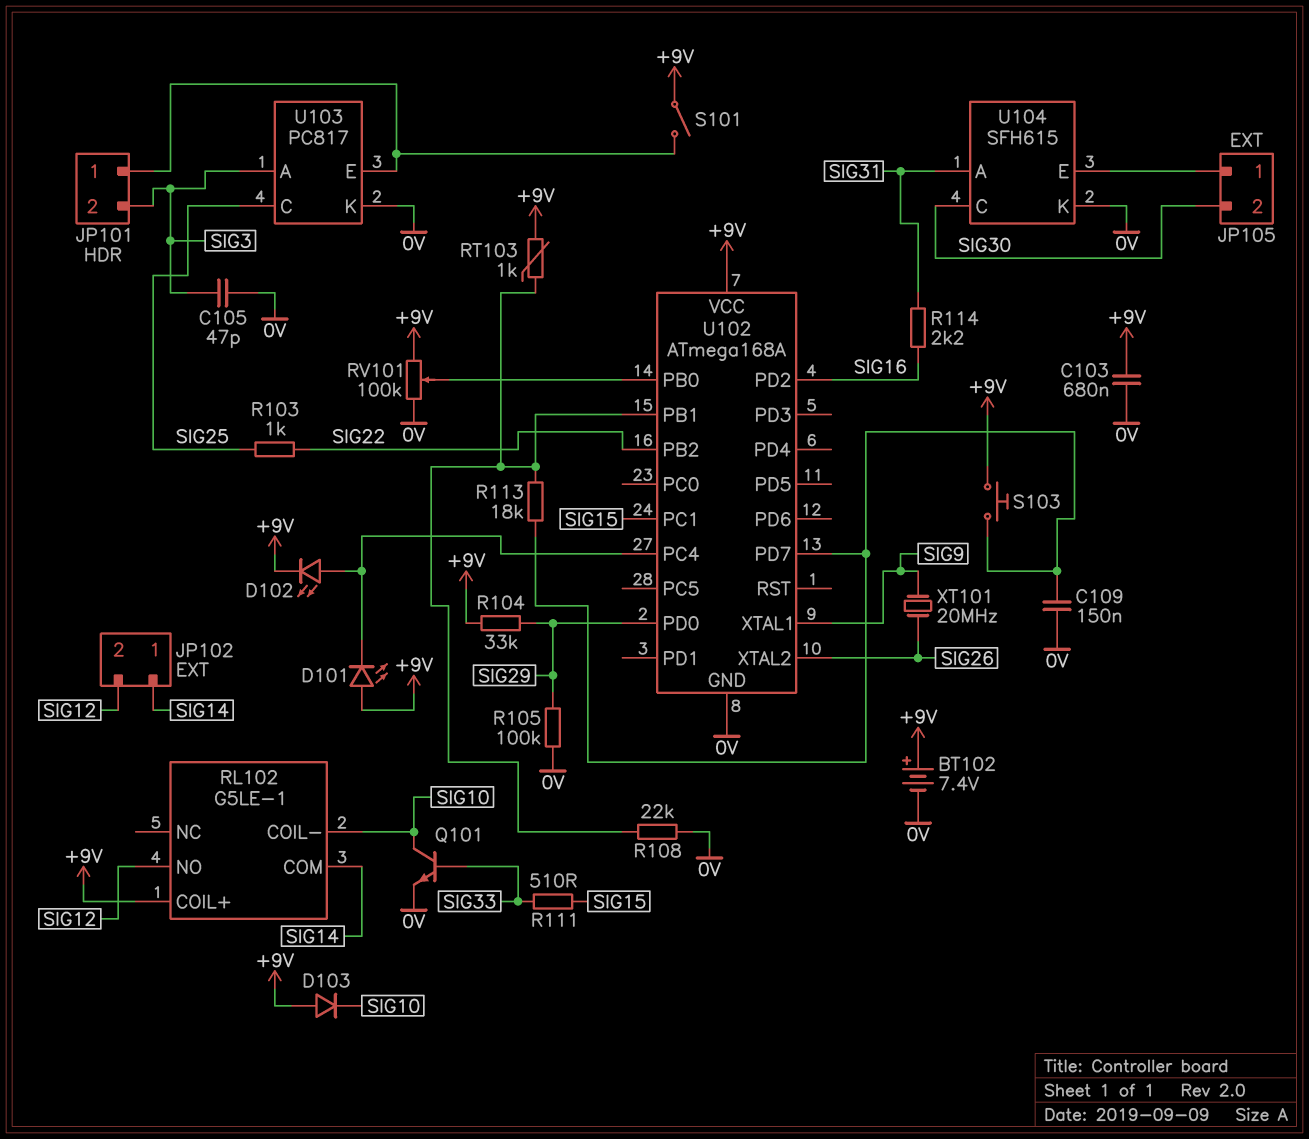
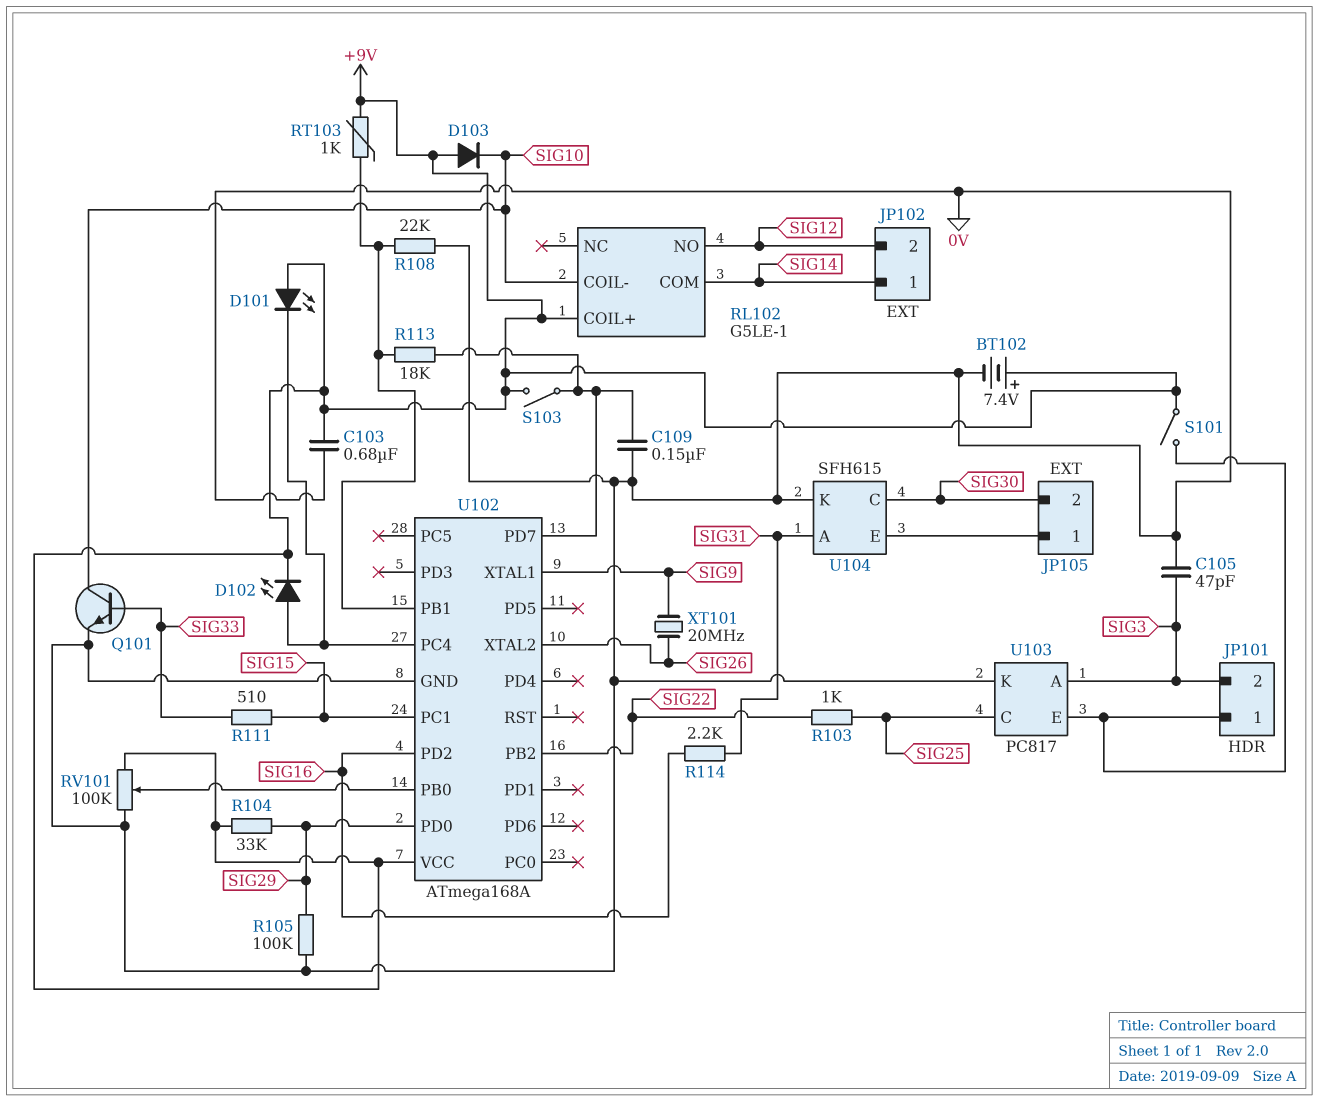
S103: button (+9V, U102/PD7) -> switch (+9V, U102/PD7)

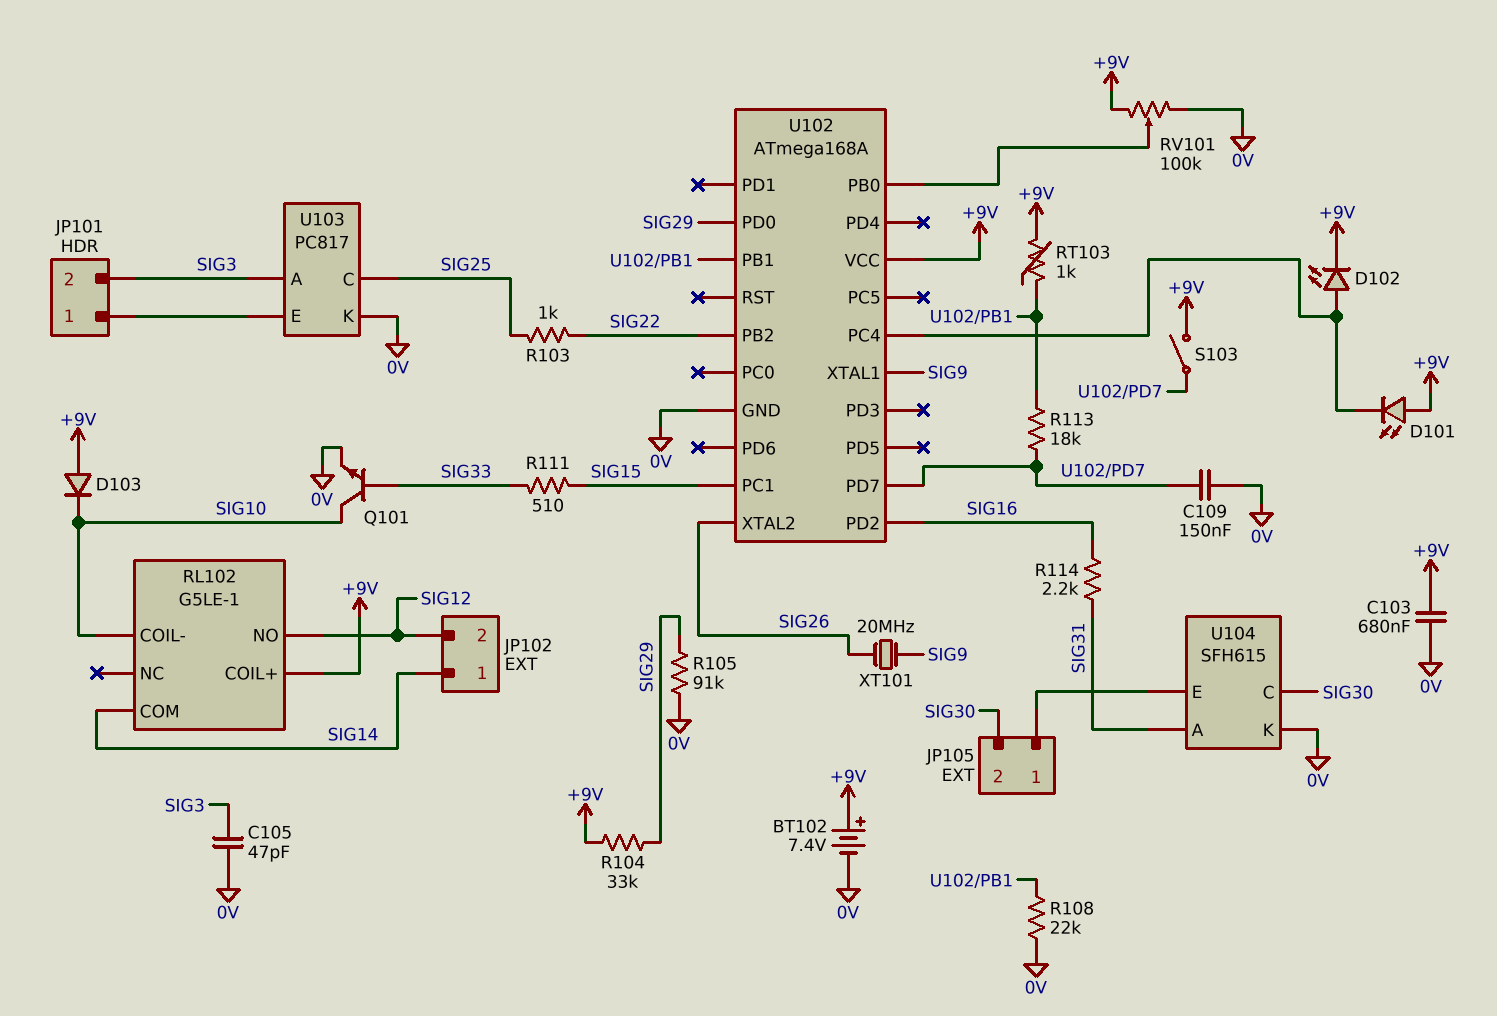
R105: 100k (0V, SIG29) -> 91k (0V, SIG29)
S101: switch (+9V, JP101/1) -> none

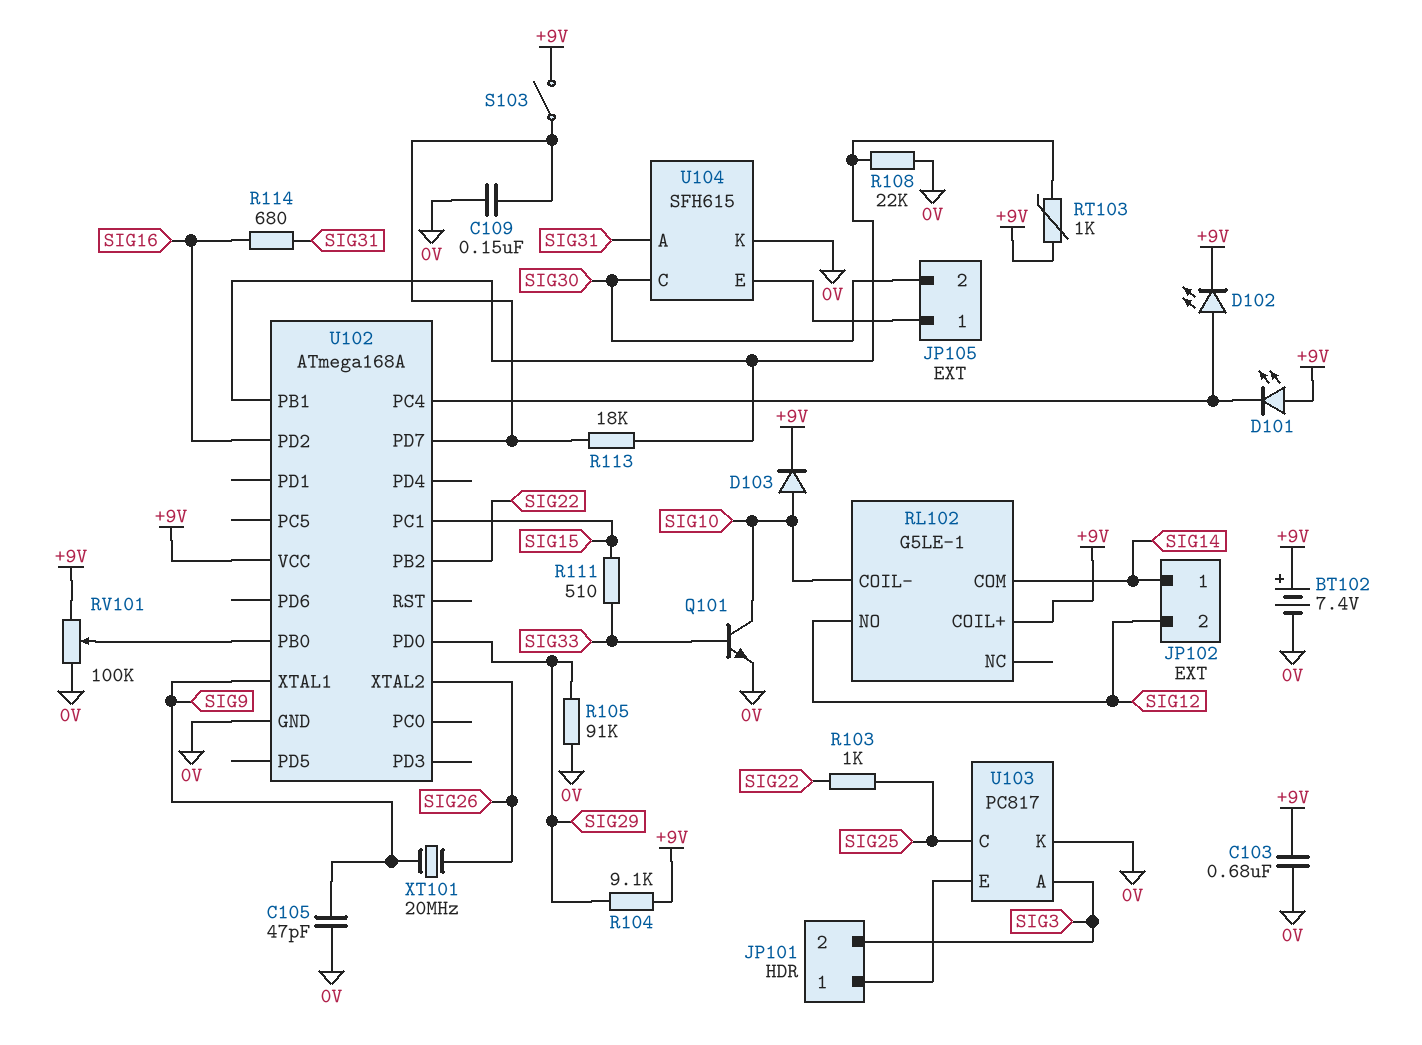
C105: 47pF (0V, SIG3) -> 47pF (0V, SIG9)
D103: diode (A +9V, K SIG10) -> diode (A SIG10, K +9V)
R104: 33k (+9V, SIG29) -> 9.1k (+9V, SIG29)
R114: 2.2k (SIG16, SIG31) -> 680 (SIG16, SIG31)

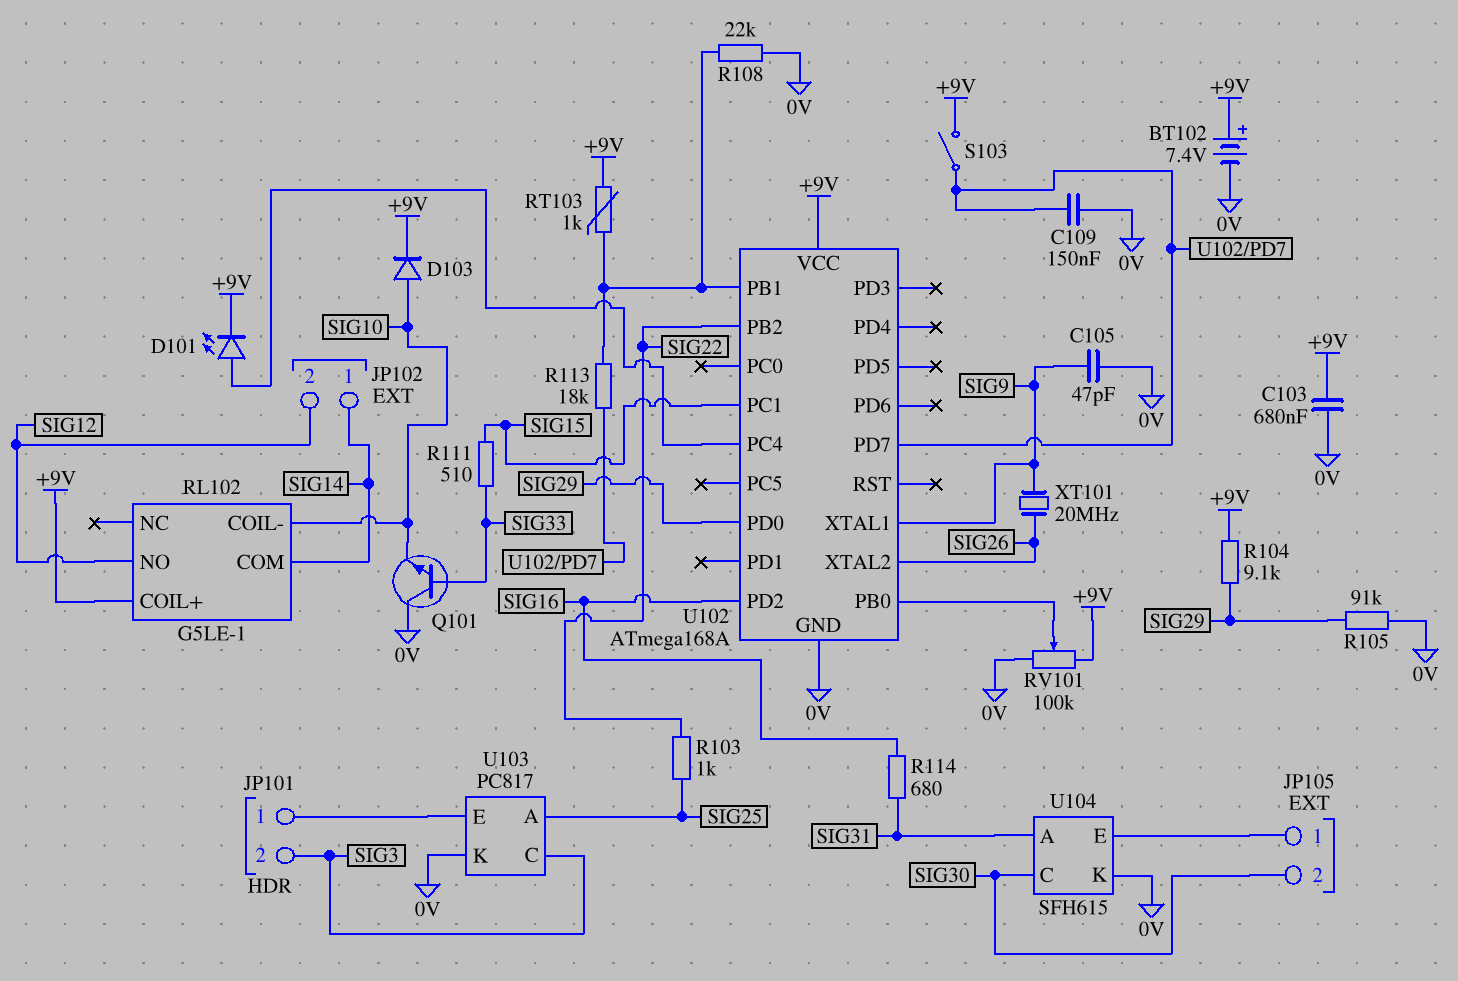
D101: LED (A +9V, K U102/PC4) -> LED (A U102/PC4, K +9V)
D102: LED (A U102/PC4, K +9V) -> none
Q101: NPN (B SIG33, C SIG10, E 0V) -> NPN (B SIG33, C 0V, E SIG10)
U103 pin A: SIG3 -> SIG25
U103 pin C: SIG25 -> SIG3

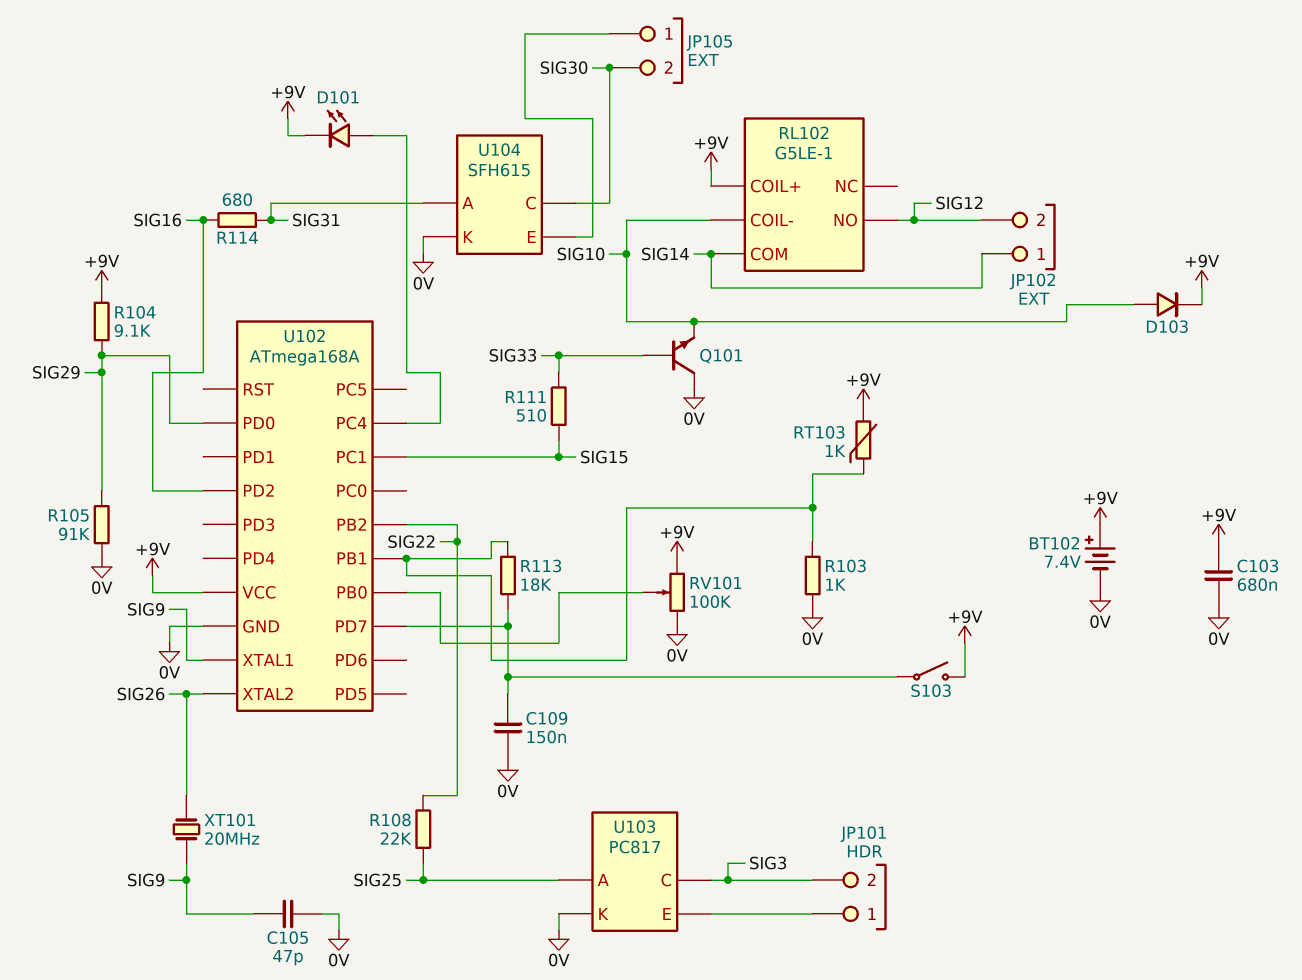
R103: 1k (SIG22, SIG25) -> 1k (0V, U102/PB1)
R108: 22k (0V, U102/PB1) -> 22k (SIG22, SIG25)

